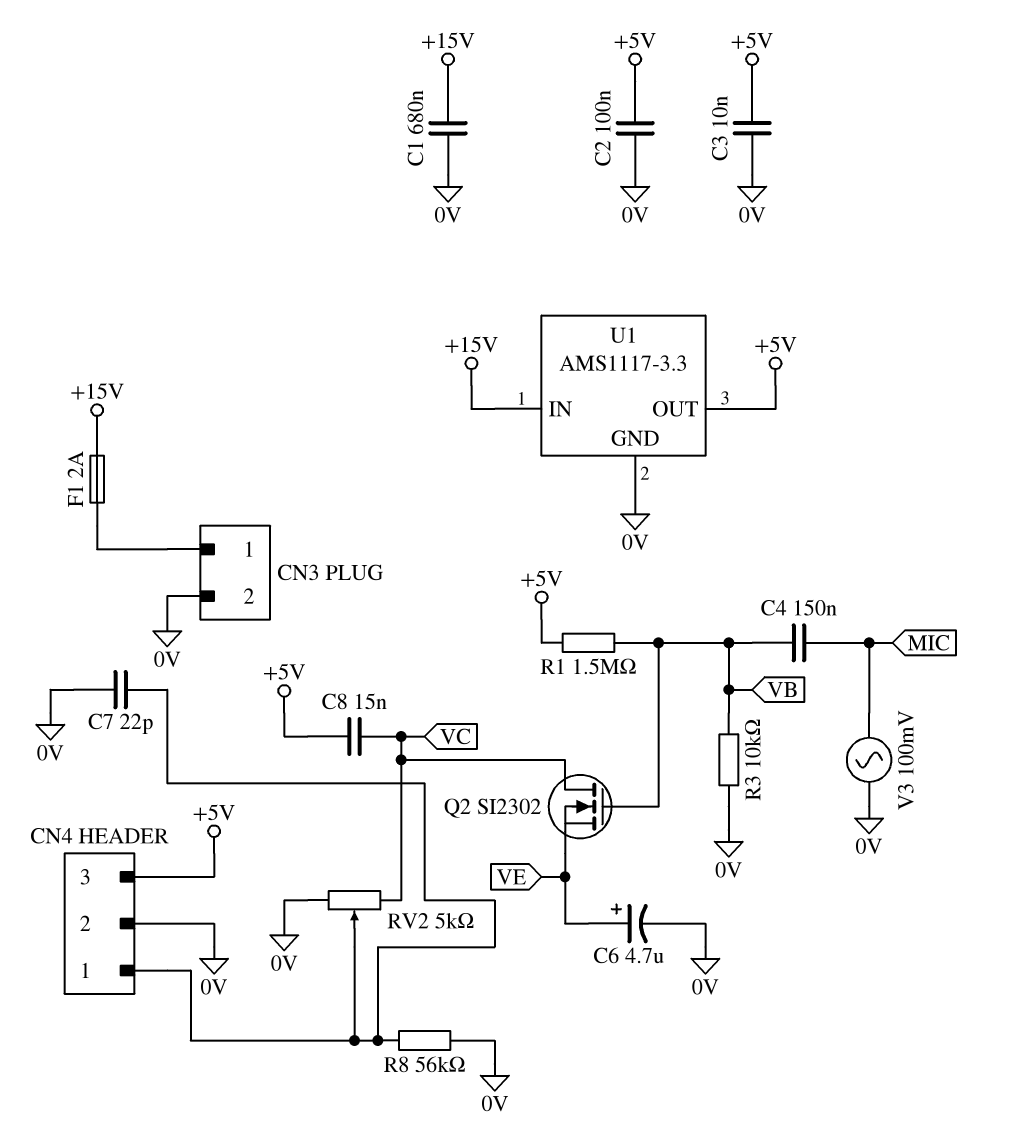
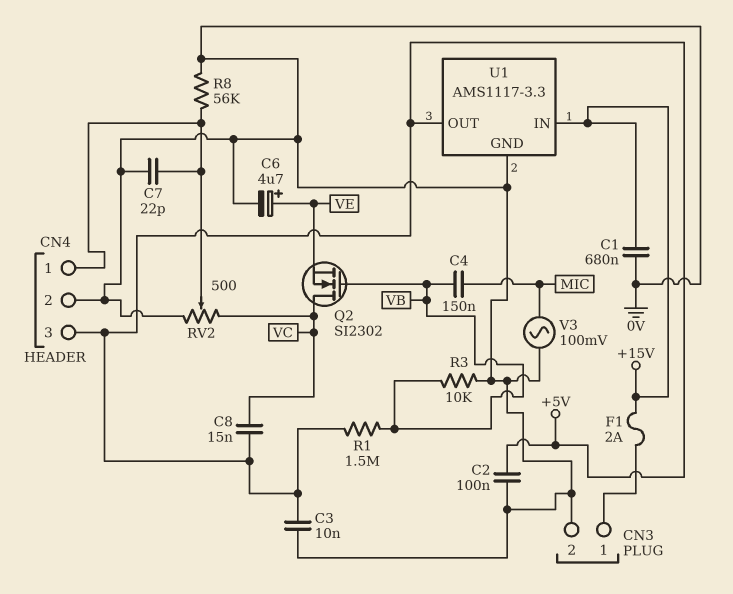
RV2: 5k (0V, VC, wiper CN4/1) -> 500 (0V, VC, wiper CN4/1)

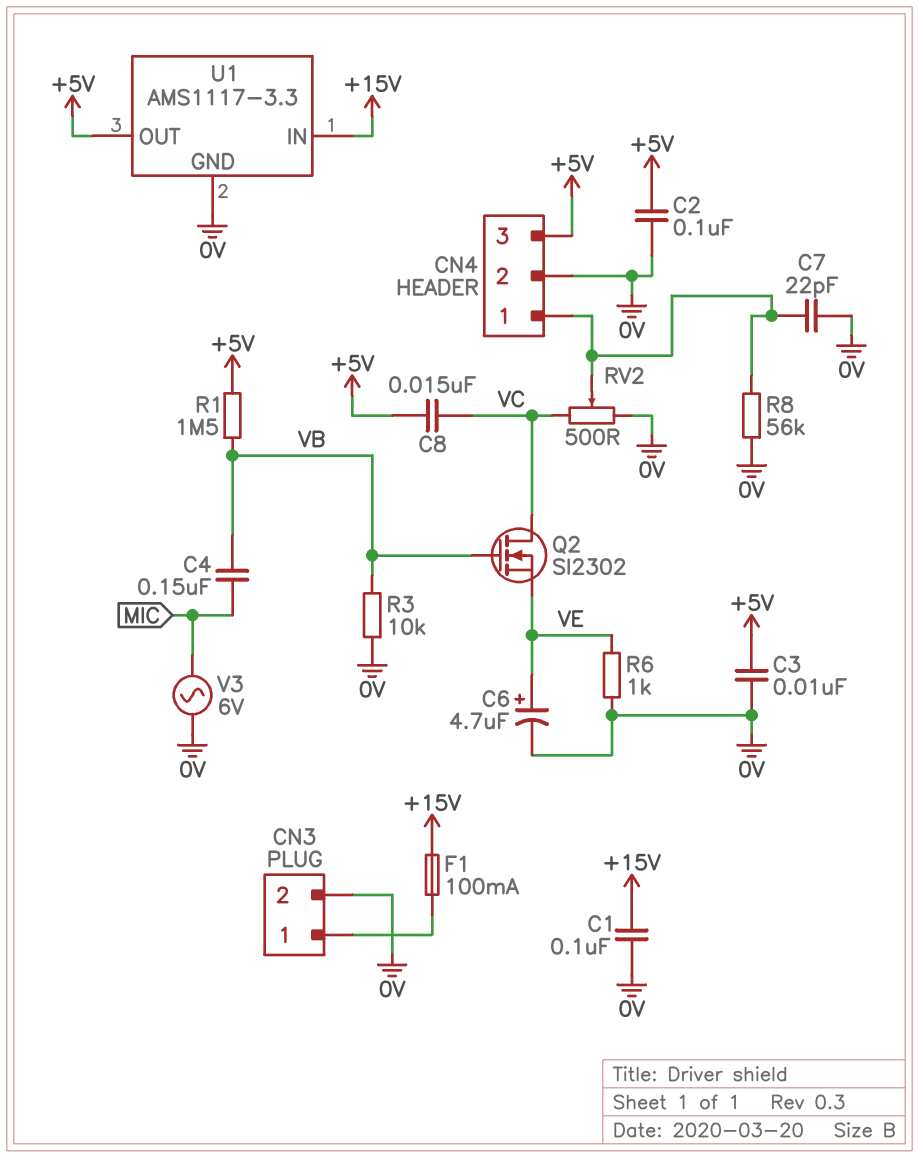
C1: 680nF (+15V, 0V) -> 100nF (+15V, 0V)
F1: 2A (+15V, CN3/1) -> 100mA (+15V, CN3/1)
R6: none -> 1k (0V, VE)
V3: AC 100mV (0V, MIC) -> AC 6V (0V, MIC)

